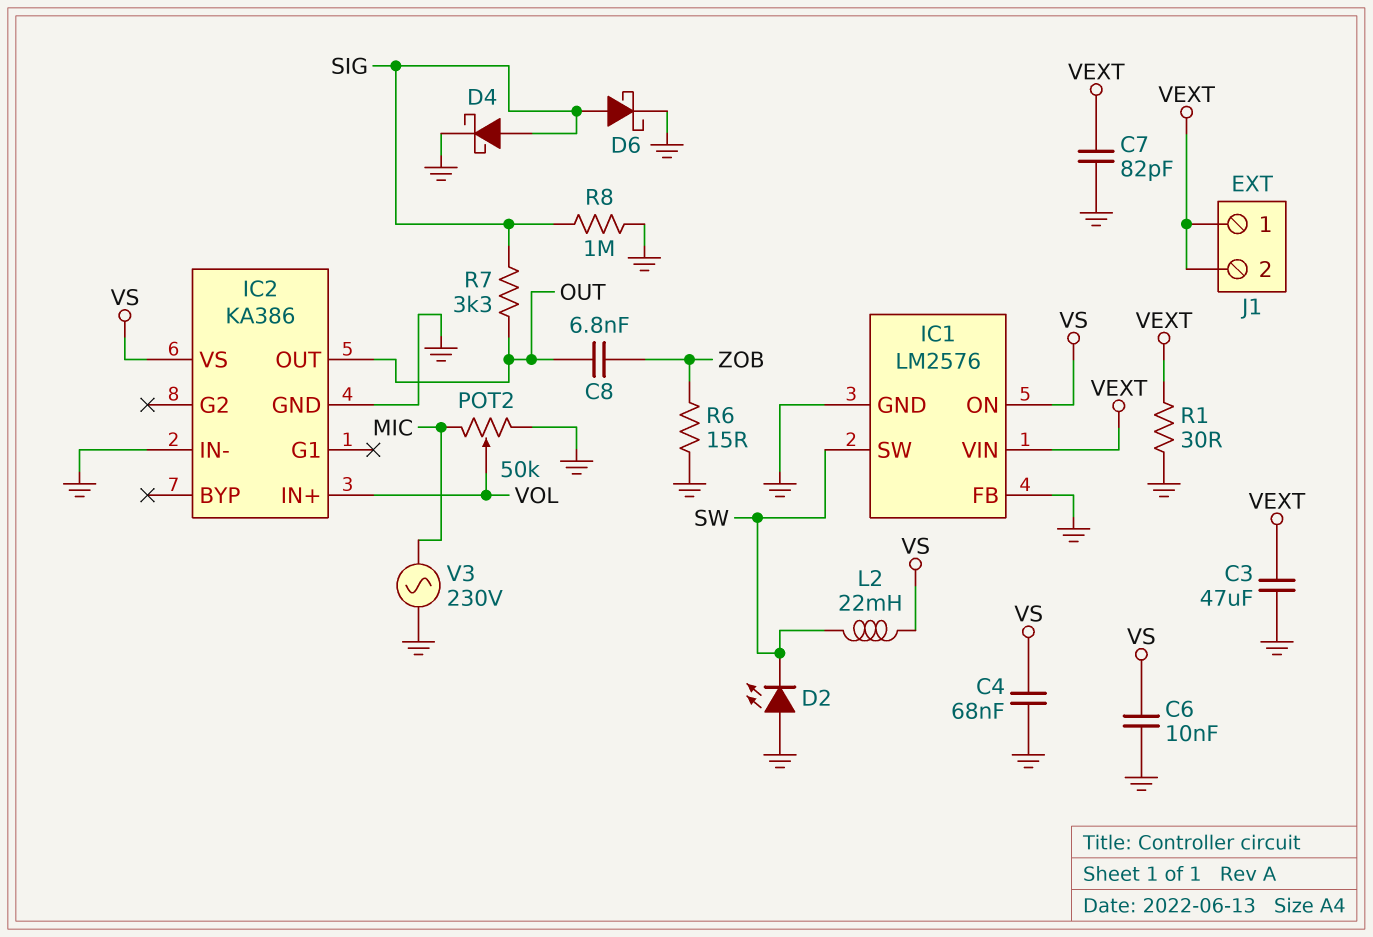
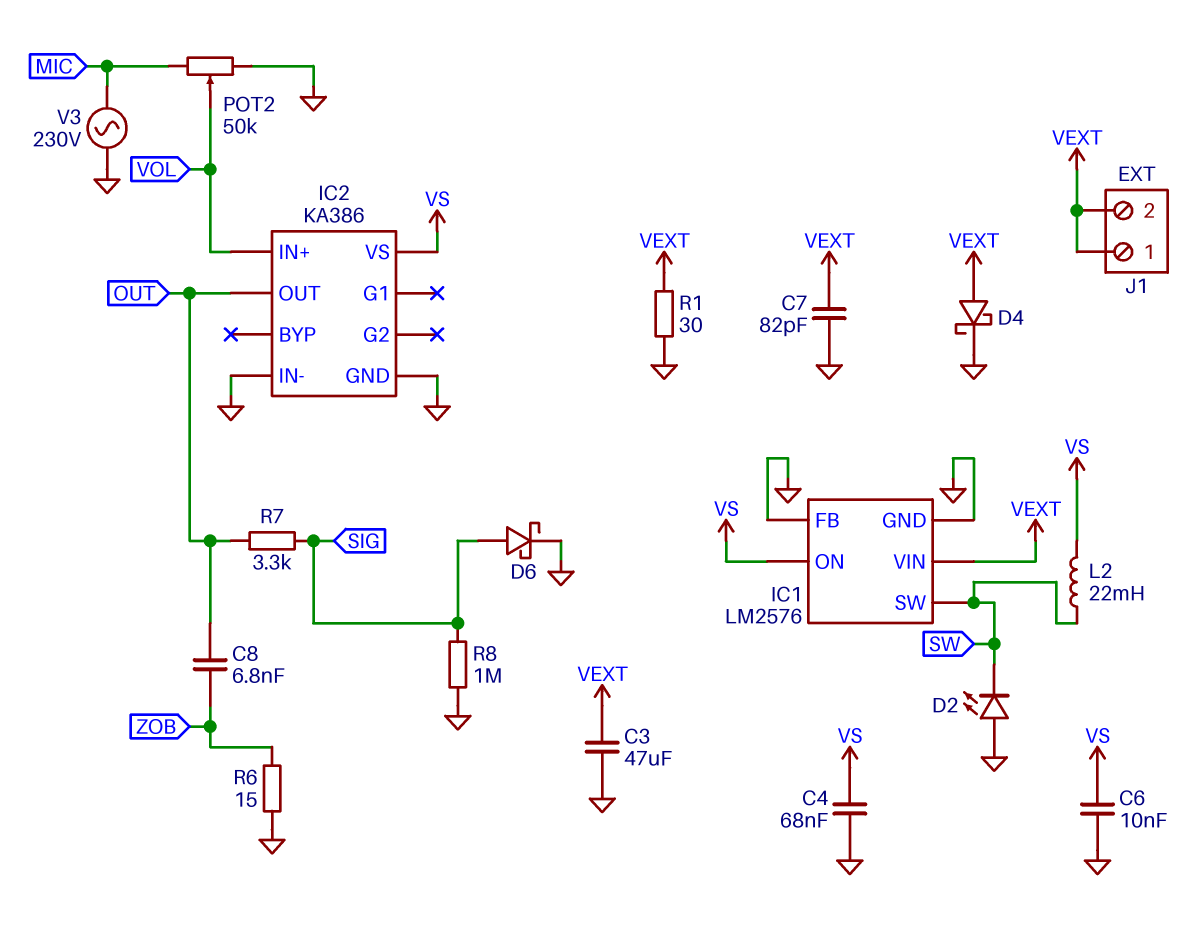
D4: schottky (A SIG, K GND) -> schottky (A VEXT, K GND)

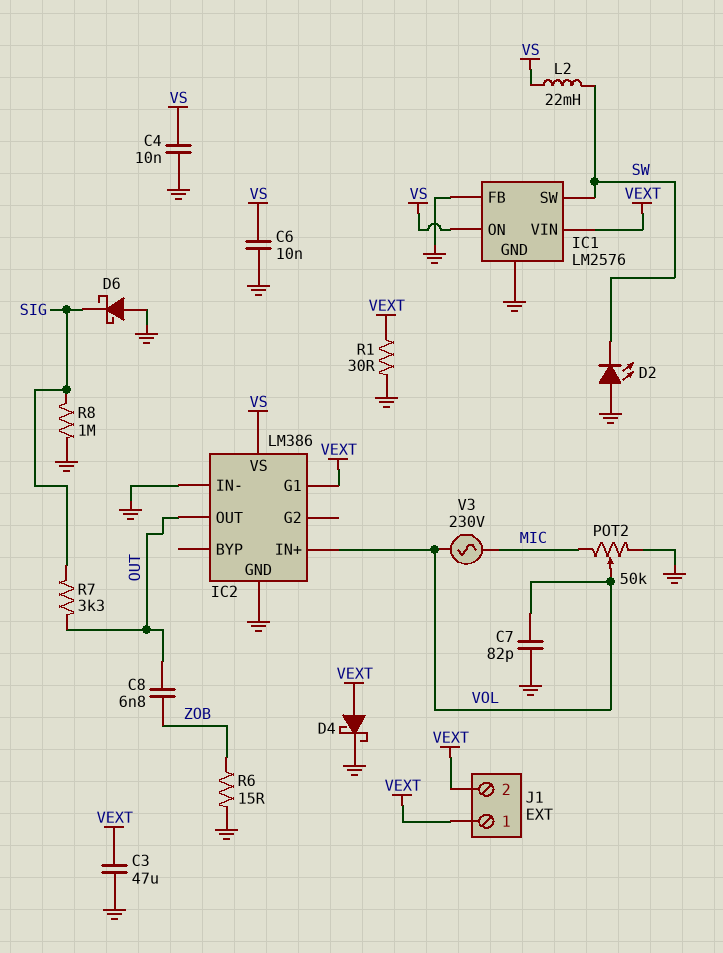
C4: 68nF (GND, VS) -> 10nF (GND, VS)
C7: 82pF (GND, VEXT) -> 82pF (GND, VOL)
D6: schottky (A SIG, K GND) -> schottky (A GND, K SIG)
IC2: KA386 -> LM386
IC2 pin G1: none -> VEXT
V3: AC 230V (GND, MIC) -> AC 230V (MIC, VOL)

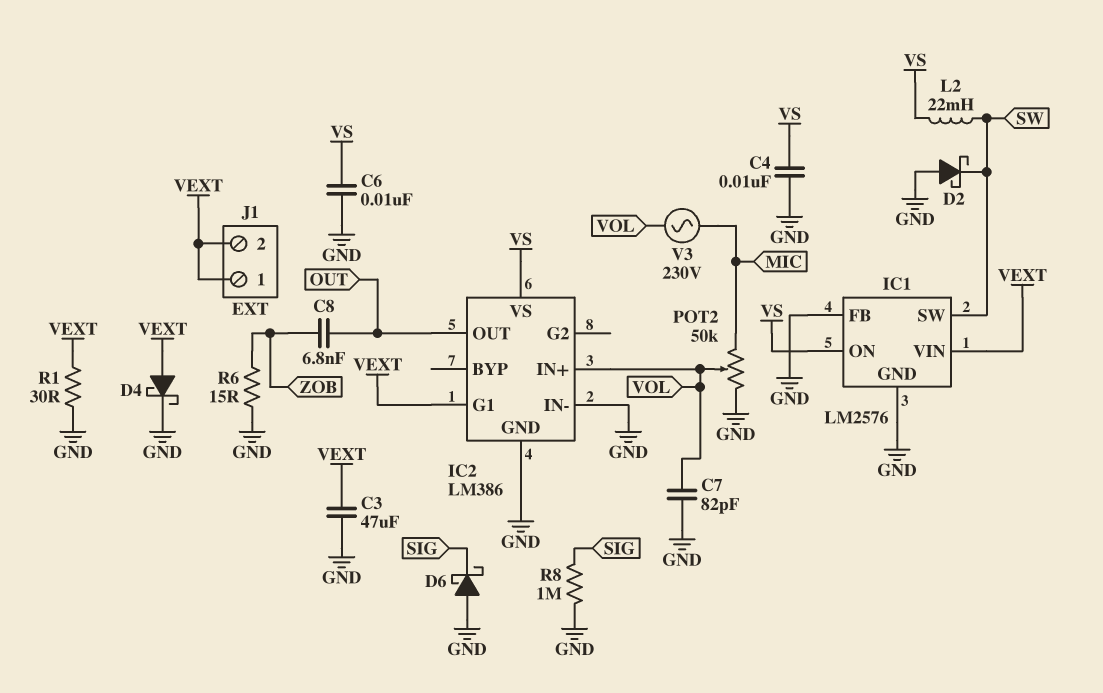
D2: LED (A GND, K SW) -> schottky (A GND, K SW)
R7: 3.3k (OUT, SIG) -> none

